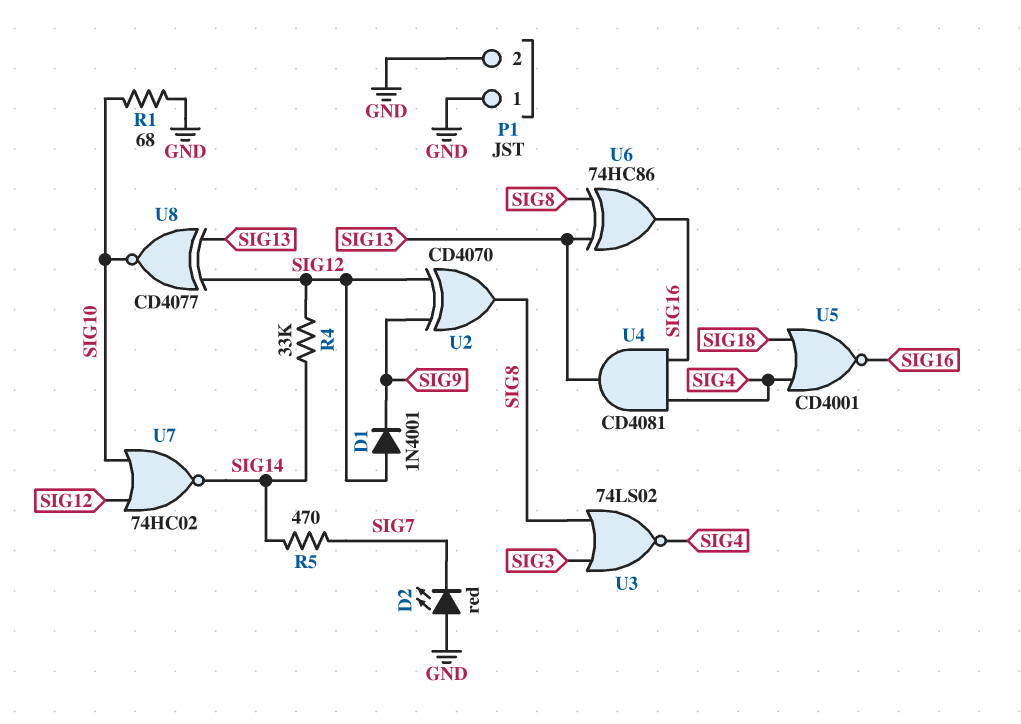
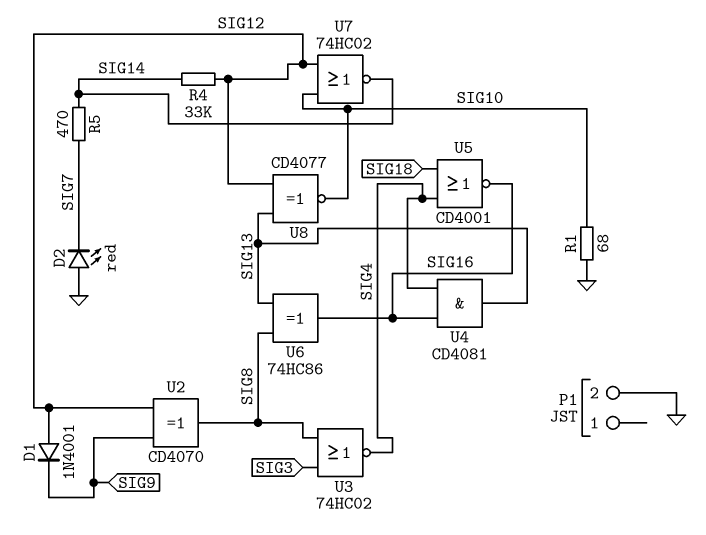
P1 pin 1: GND -> none
U3: NOR 74LS02 (in SIG3, in SIG8, out SIG4) -> NOR 74HC02 (in SIG3, in SIG8, out SIG4)

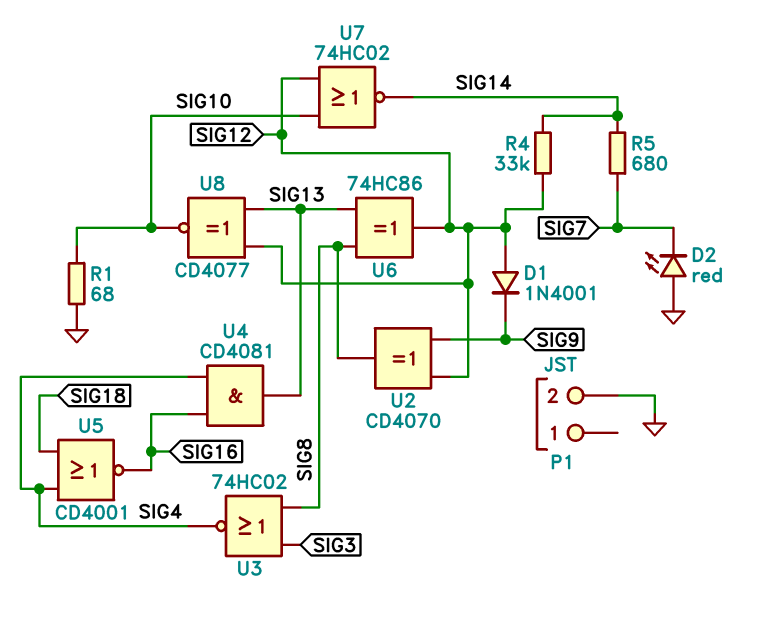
R5: 470 (SIG7, SIG14) -> 680 (SIG7, SIG14)
U6: XOR 74HC86 (in SIG8, in SIG13, out SIG16) -> XOR 74HC86 (in SIG8, in SIG13, out SIG12)

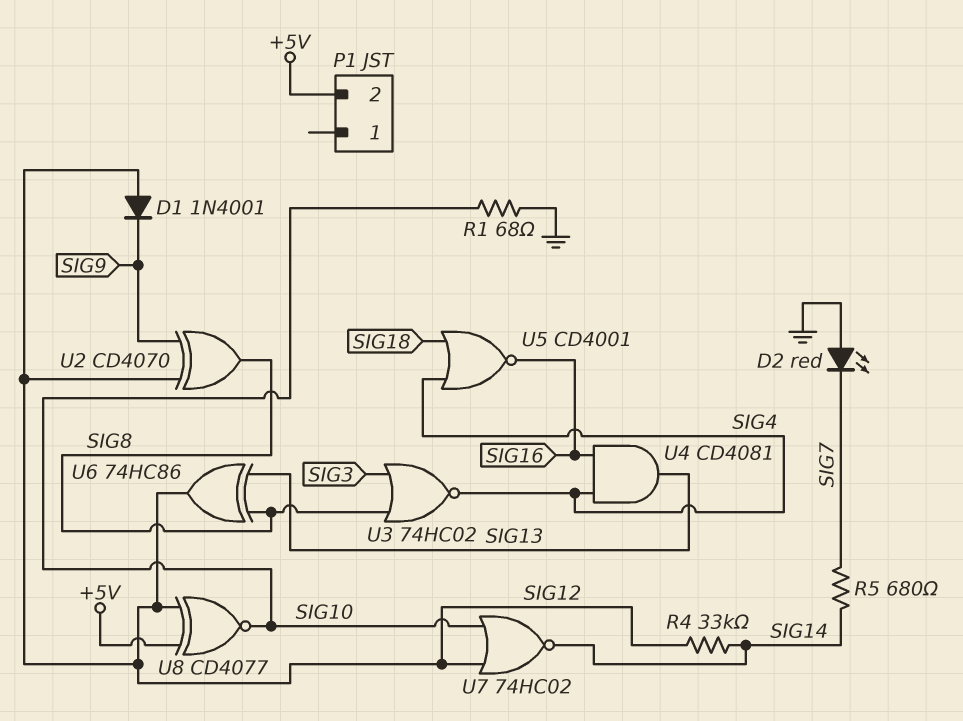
P1 pin 2: GND -> +5V
U8: XNOR CD4077 (in SIG12, in SIG13, out SIG10) -> XNOR CD4077 (in +5V, in SIG12, out SIG10)

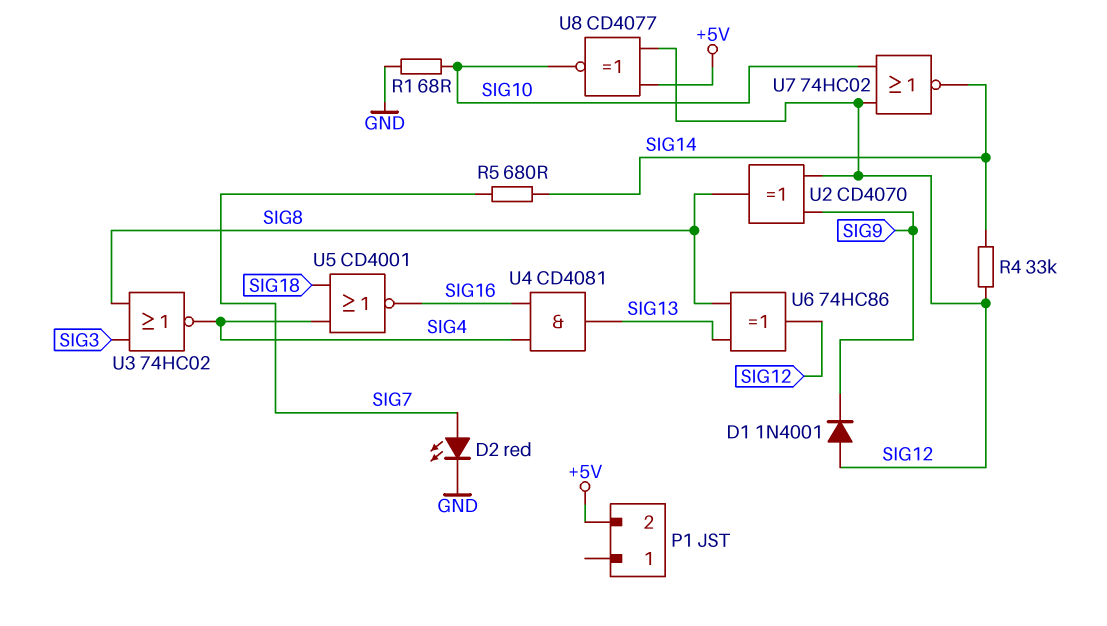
D2: LED red (A GND, K SIG7) -> LED red (A SIG7, K GND)

